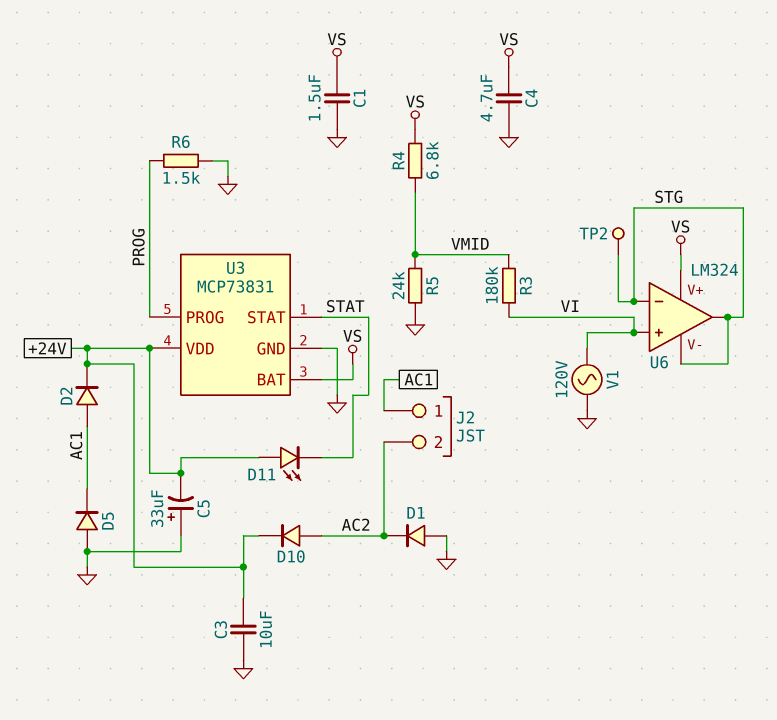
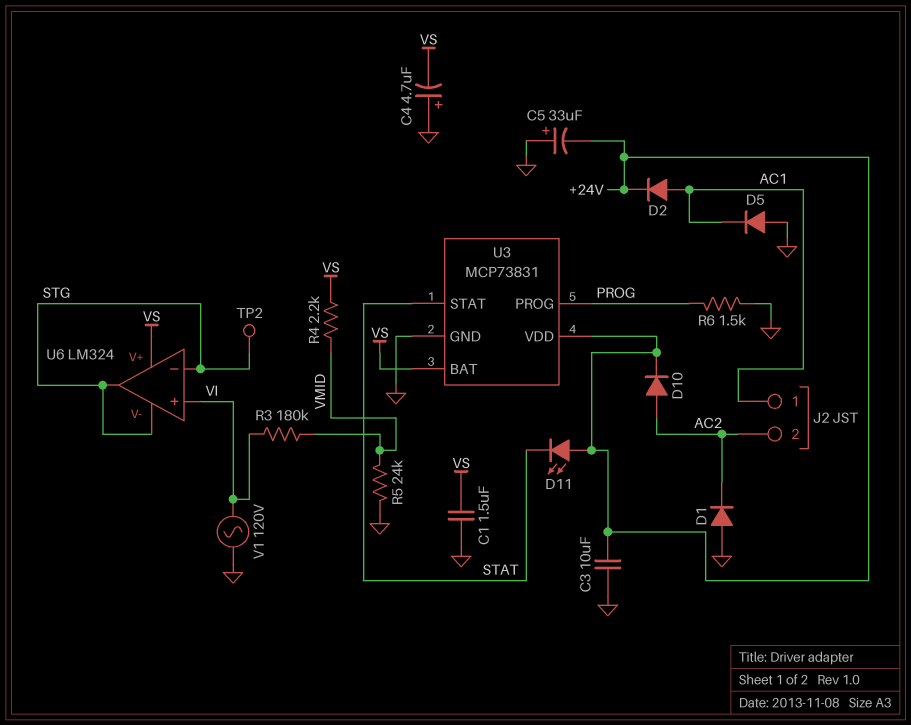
C4: 4.7uF (GND, VS) -> 4.7uF (plus GND, minus VS)
R4: 6.8k (VMID, VS) -> 2.2k (VMID, VS)

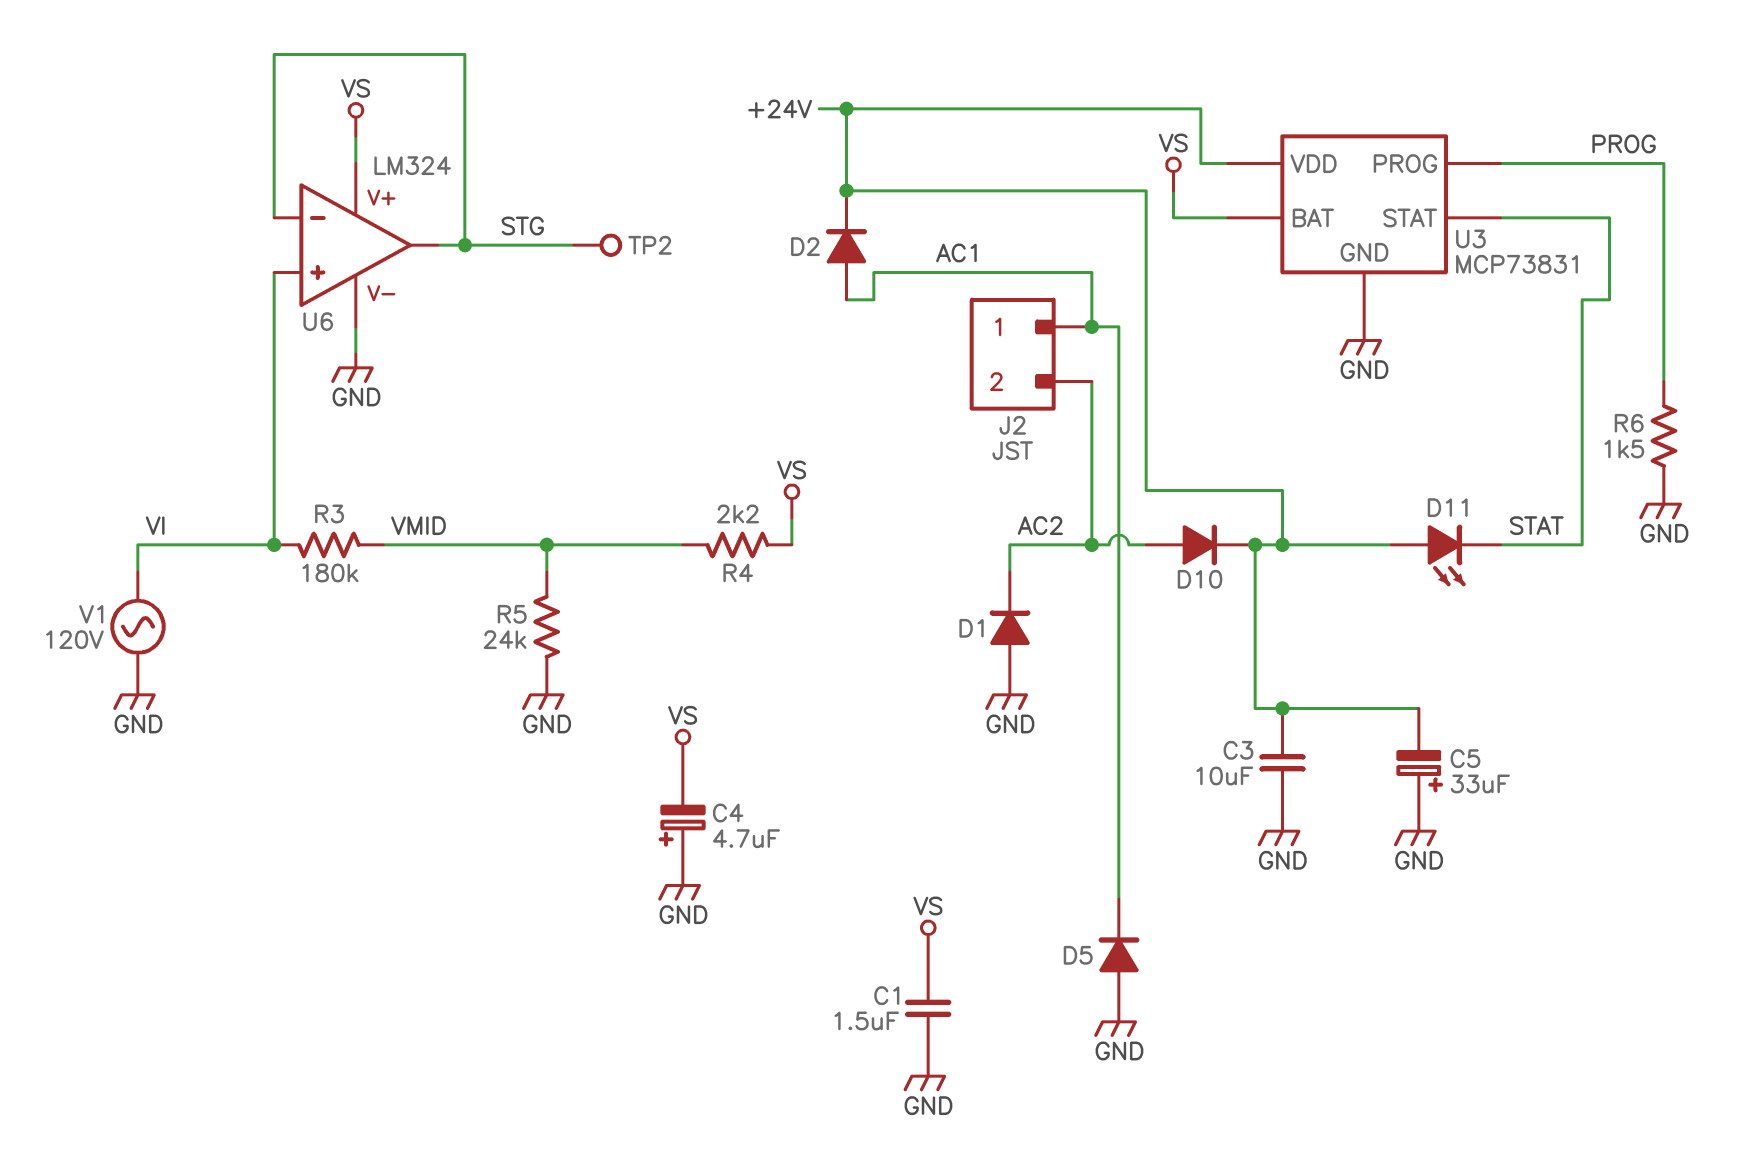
U6 pin V-: STG -> GND

